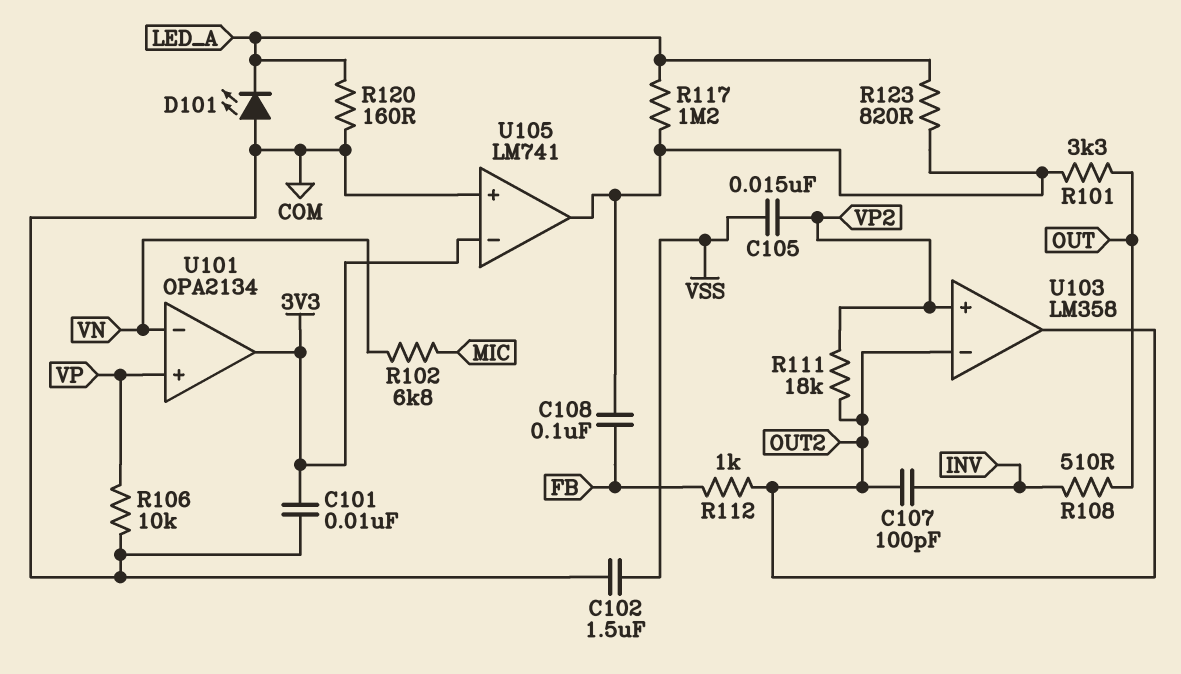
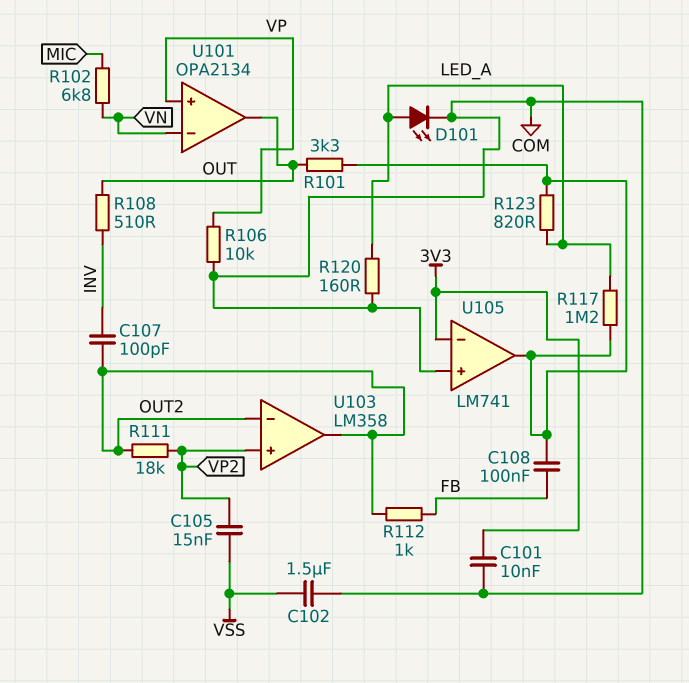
D101: LED (A COM, K LED_A) -> LED (A LED_A, K COM)
U101 pin out: 3V3 -> OUT

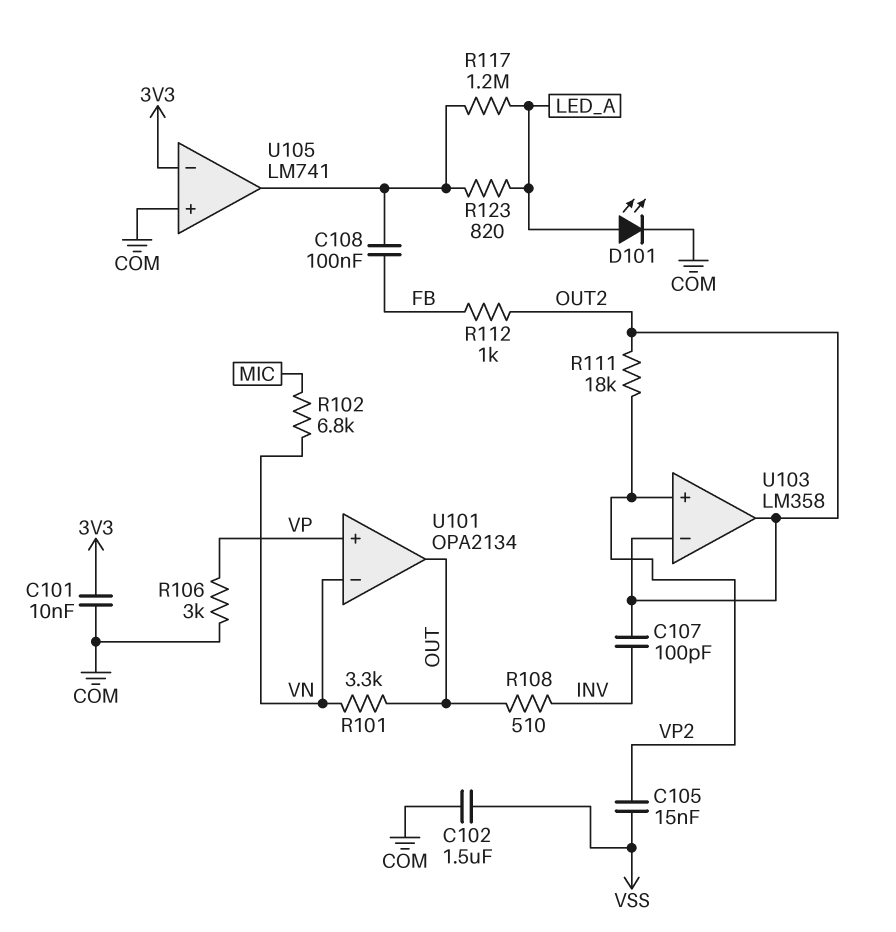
R101: 3.3k (OUT, U105/out) -> 3.3k (OUT, VN)
R106: 10k (COM, VP) -> 3k (COM, VP)
R120: 160 (COM, LED_A) -> none

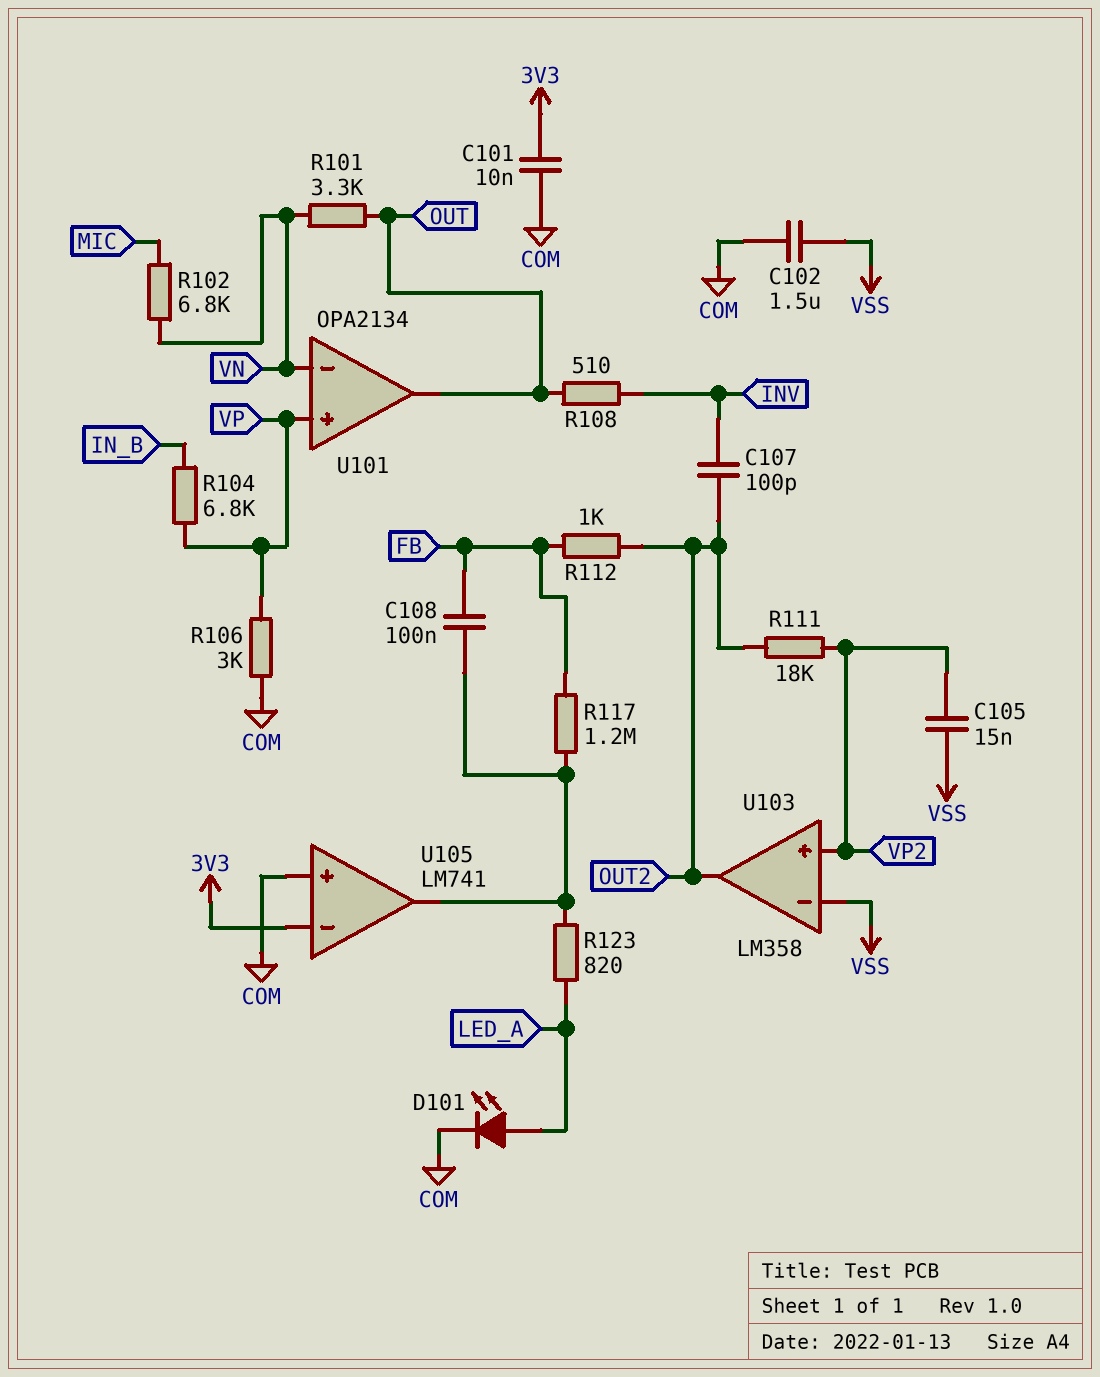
R104: none -> 6.8k (IN_B, VP)
R117: 1.2M (LED_A, U105/out) -> 1.2M (FB, U105/out)
U103 pin in-: OUT2 -> VSS

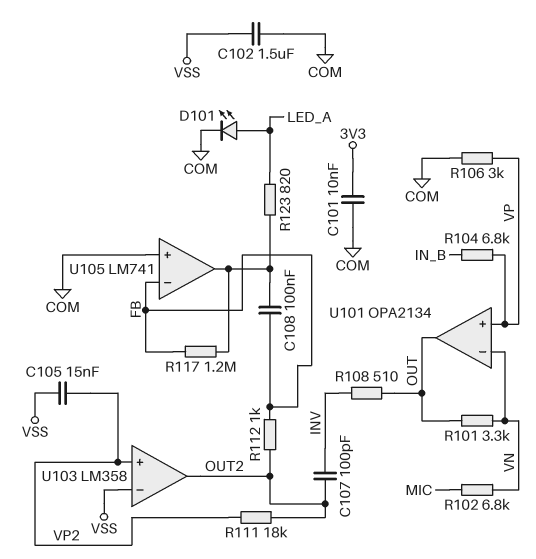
U105 pin in-: 3V3 -> FB

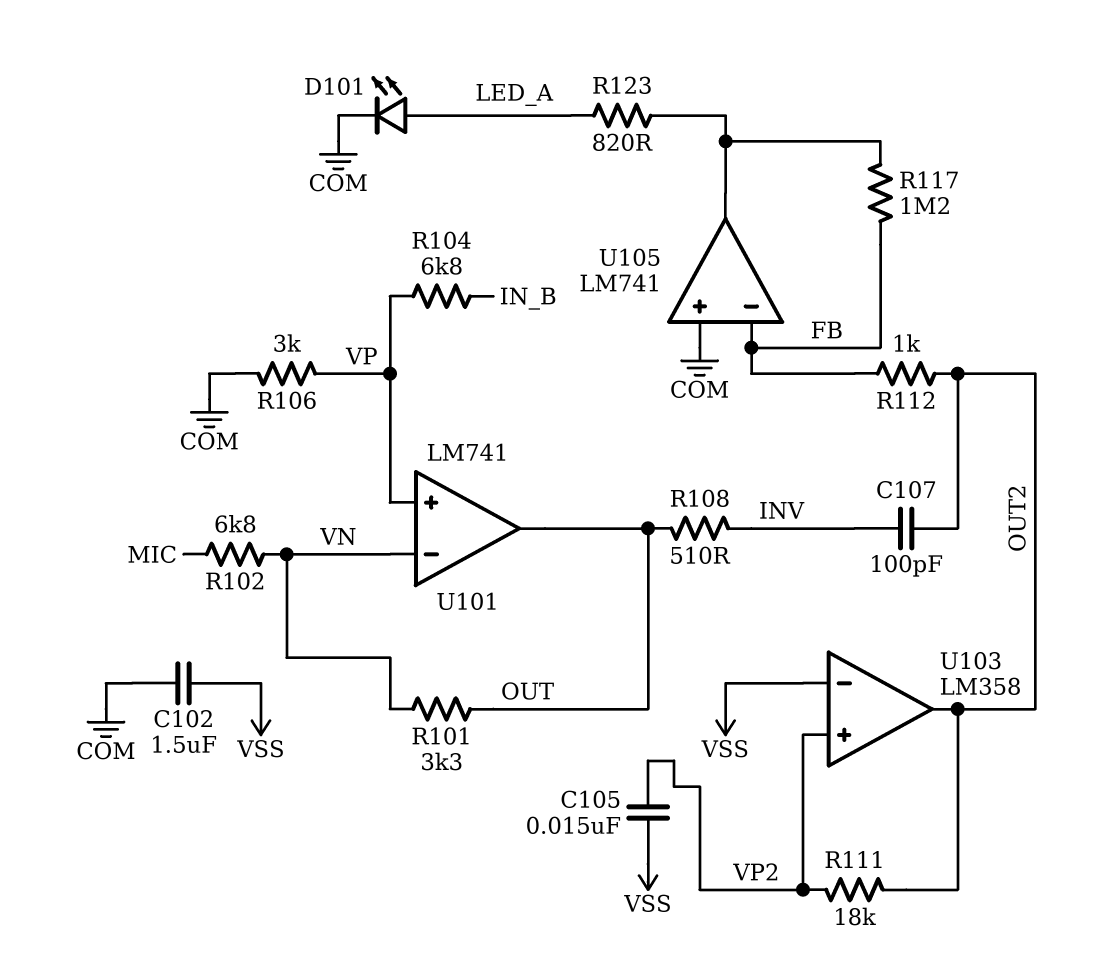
C101: 10nF (3V3, COM) -> none
C108: 100nF (FB, U105/out) -> none
U101: OPA2134 -> LM741

